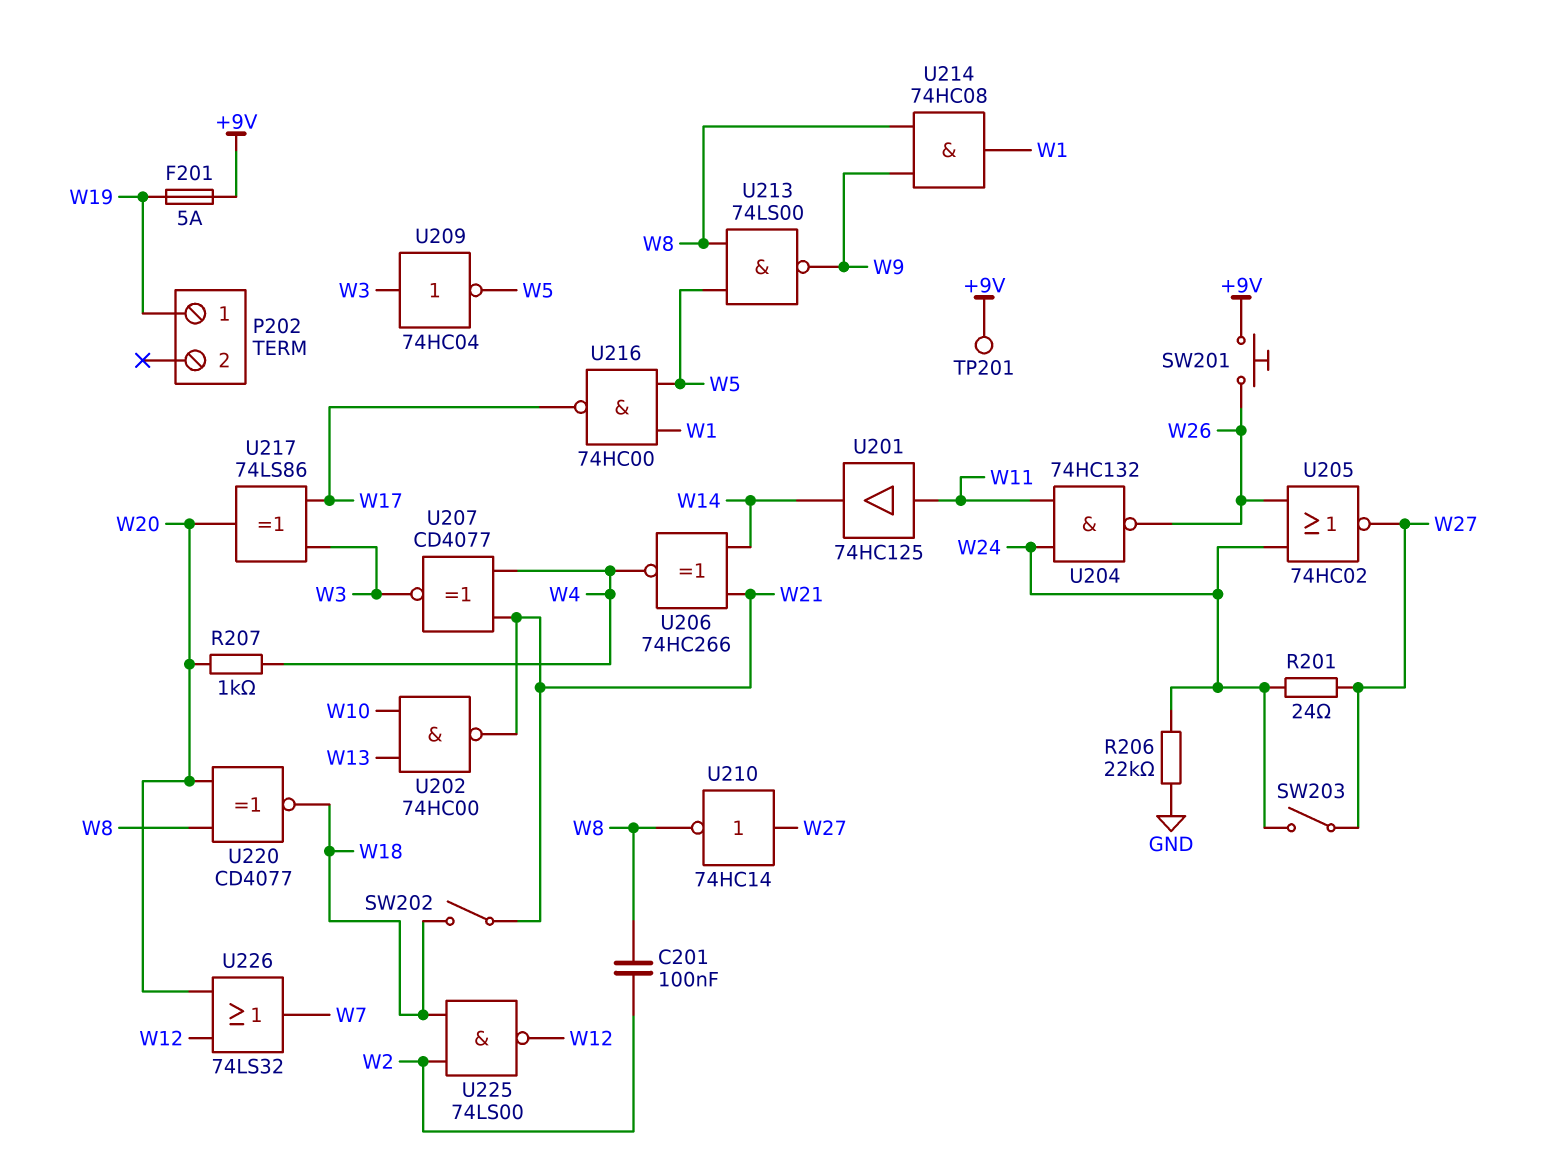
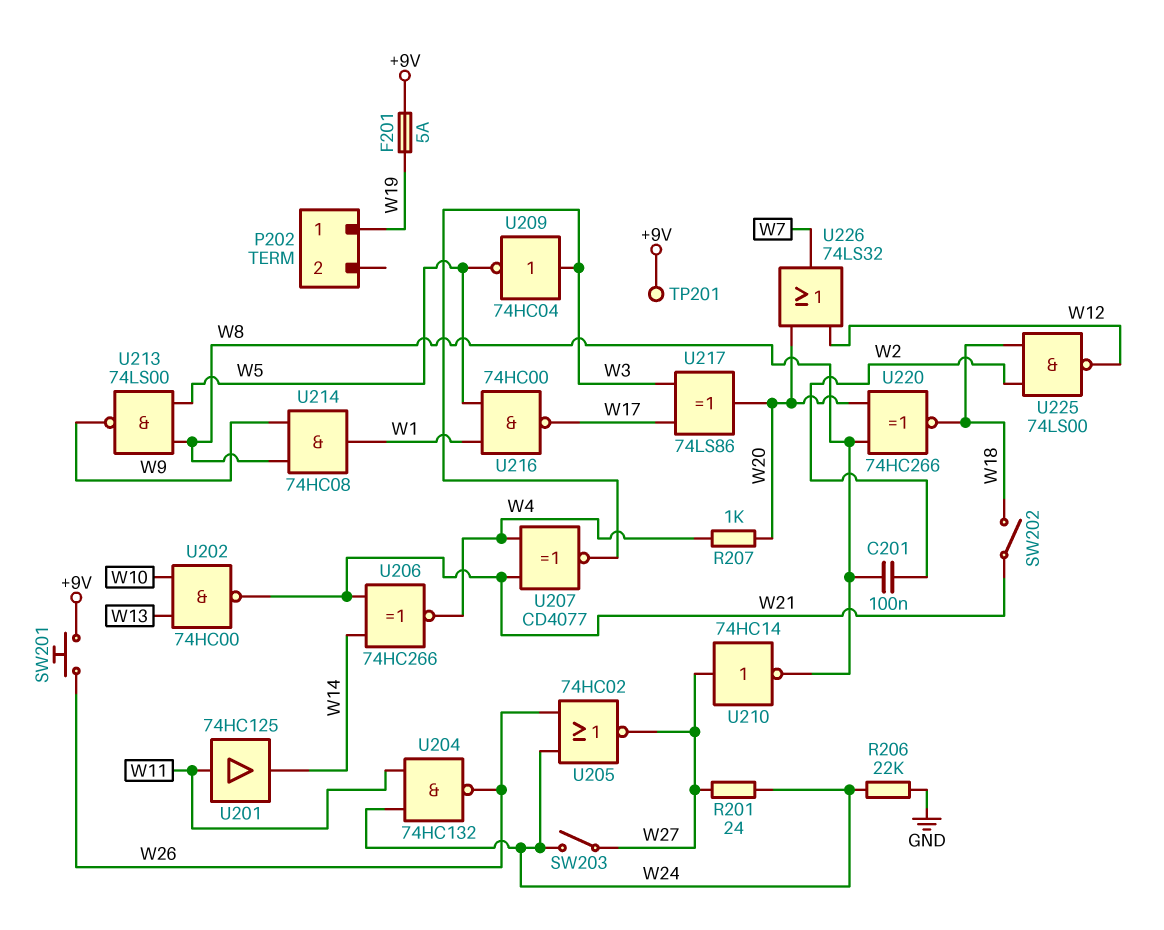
U220: XNOR CD4077 (in W8, in W20, out W18) -> XNOR 74HC266 (in W8, in W20, out W18)

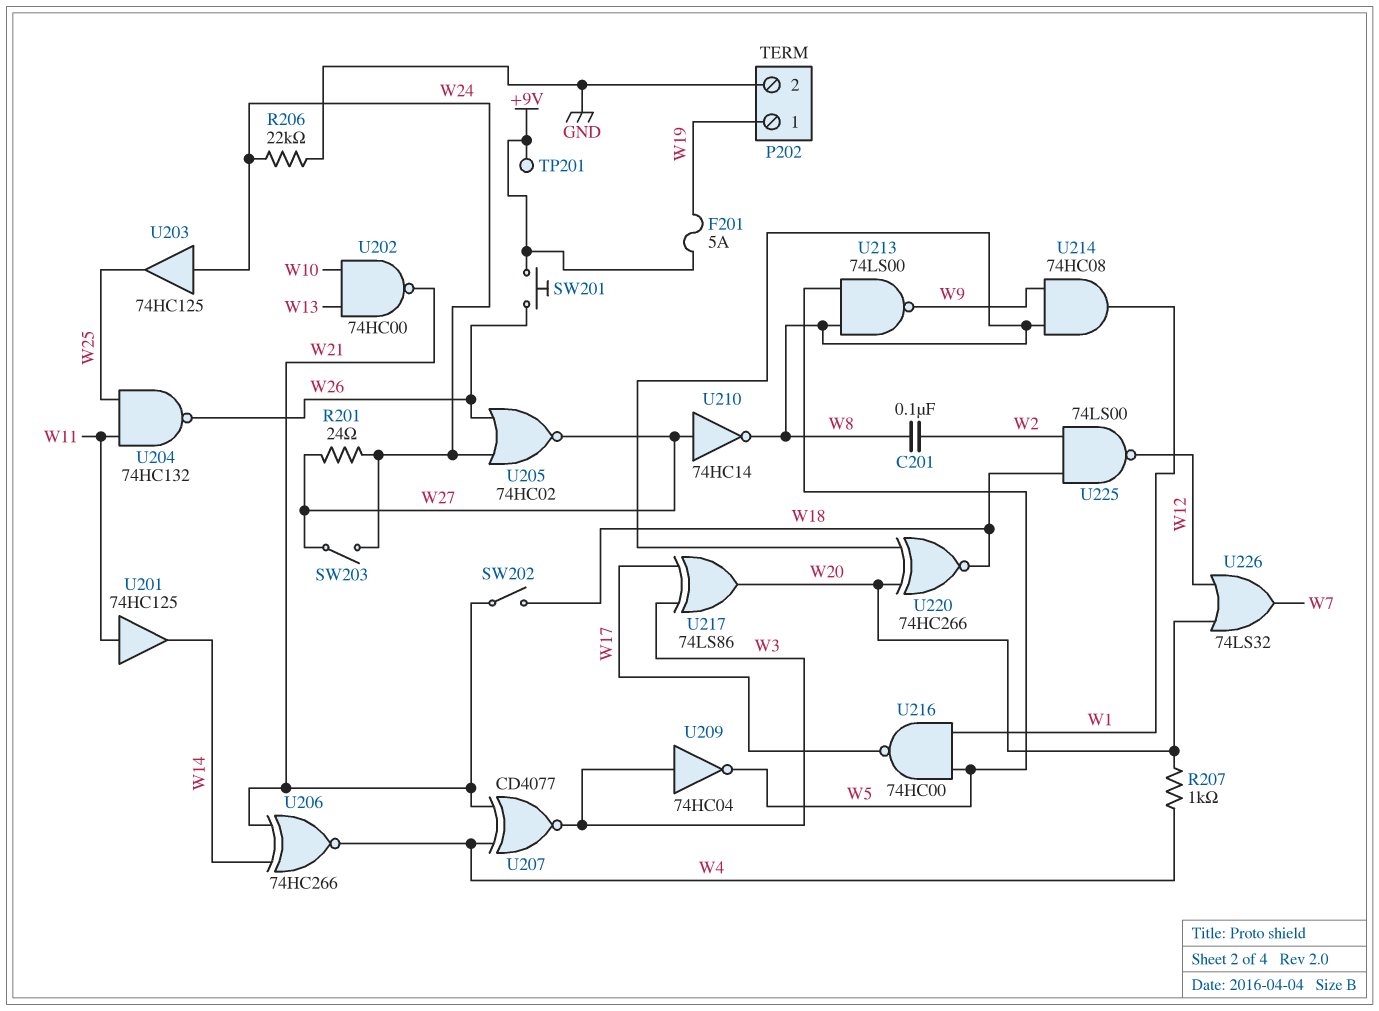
P202 pin 2: none -> GND
U203: none -> buffer 74HC125 (in W24, out W25)
U204: NAND 74HC132 (in W11, in W24, out W26) -> NAND 74HC132 (in W11, in W25, out W26)

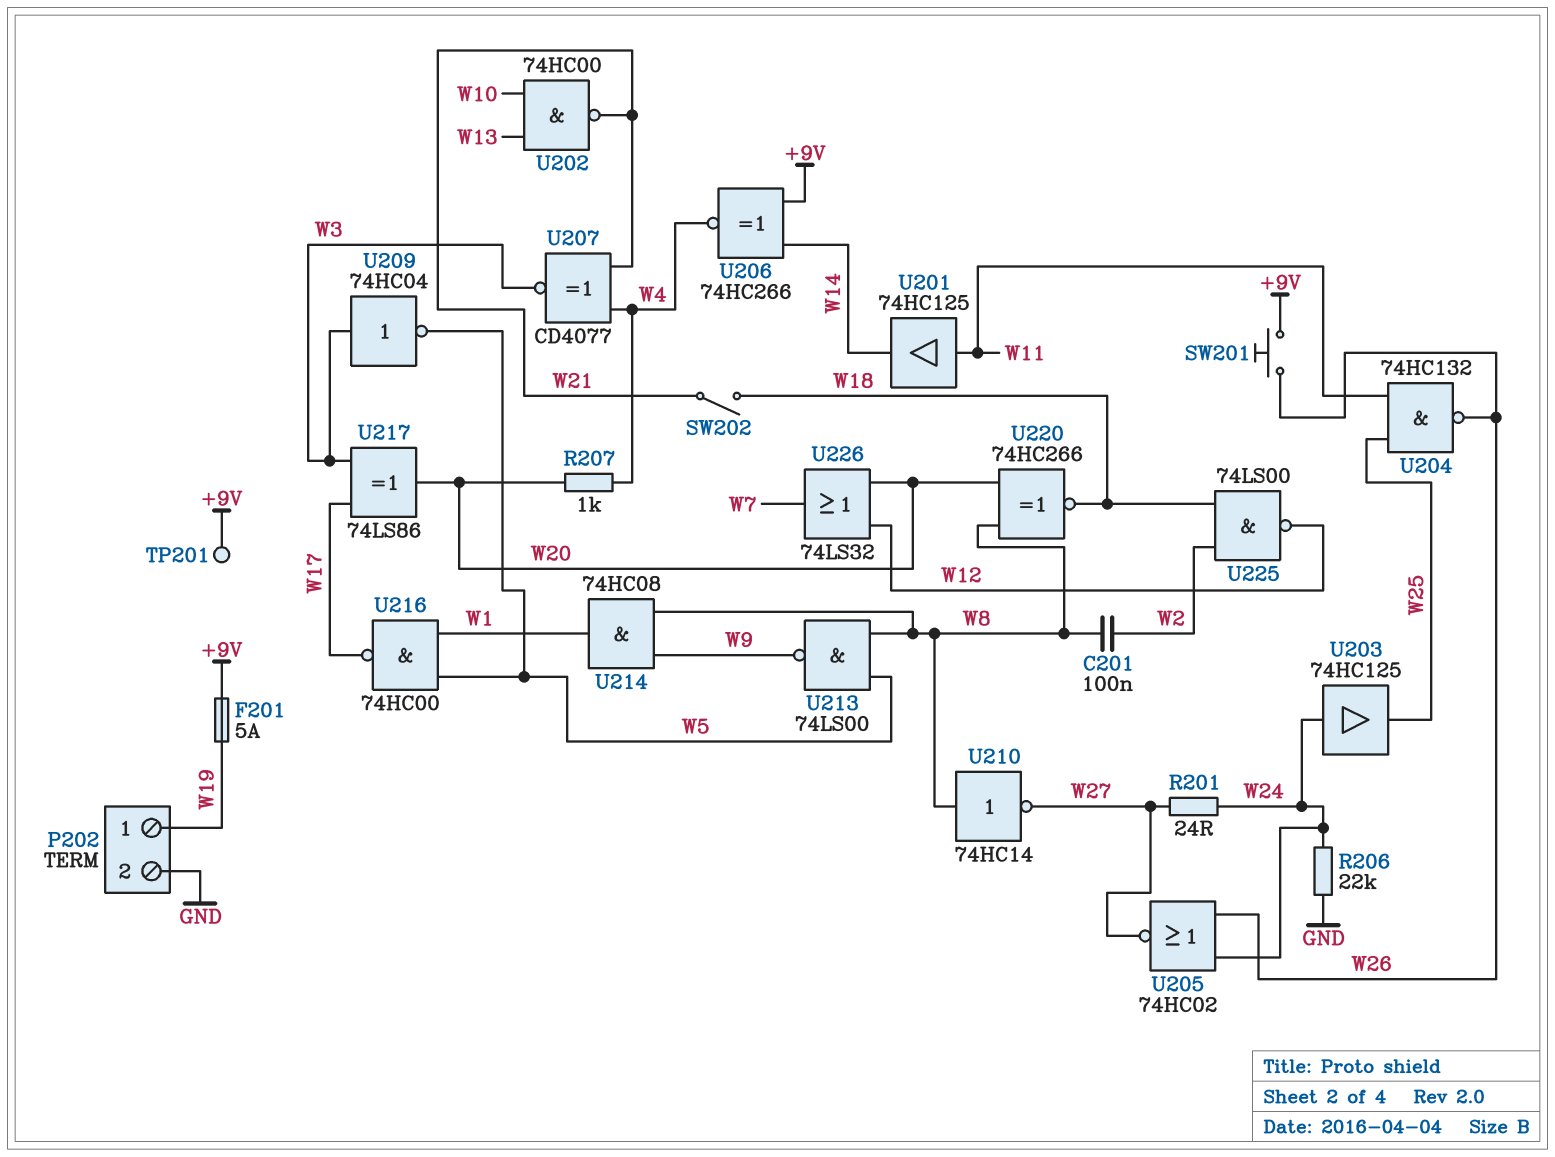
SW203: switch (W24, W27) -> none
U206: XNOR 74HC266 (in W14, in W21, out W4) -> XNOR 74HC266 (in +9V, in W14, out W4)
U210: NOT 74HC14 (in W27, out W8) -> NOT 74HC14 (in W8, out W27)

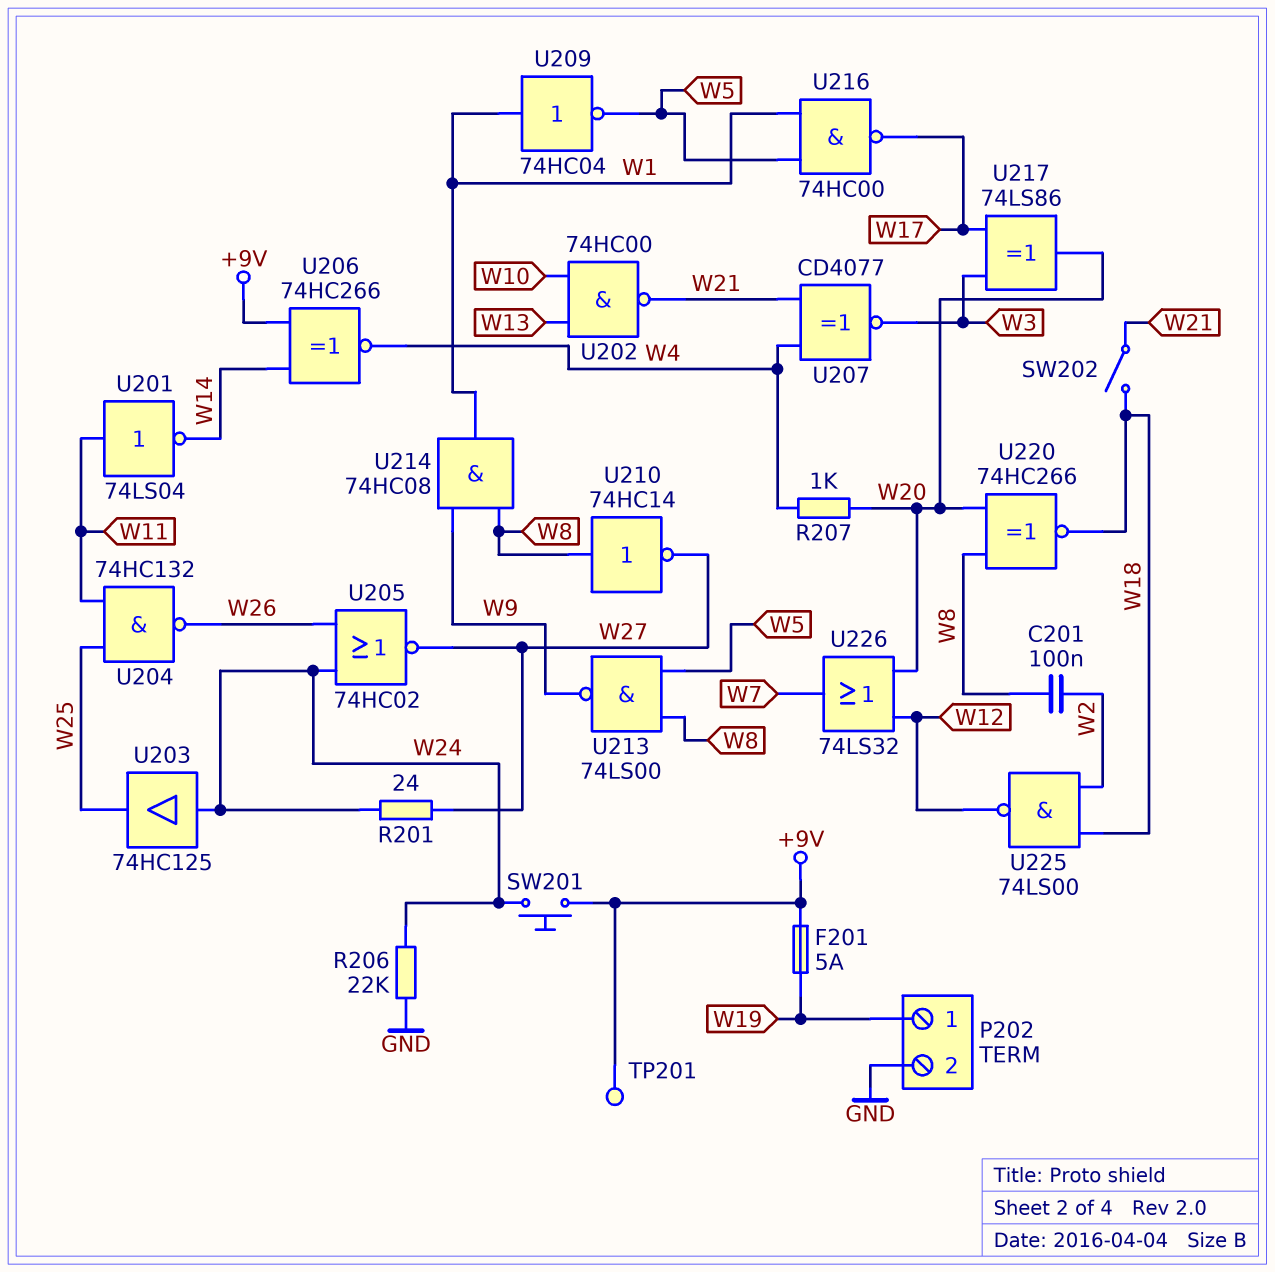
SW201: button (+9V, W26) -> button (+9V, W24)
U201: buffer 74HC125 (in W11, out W14) -> NOT 74LS04 (in W11, out W14)
U209: NOT 74HC04 (in W3, out W5) -> NOT 74HC04 (in W1, out W5)

